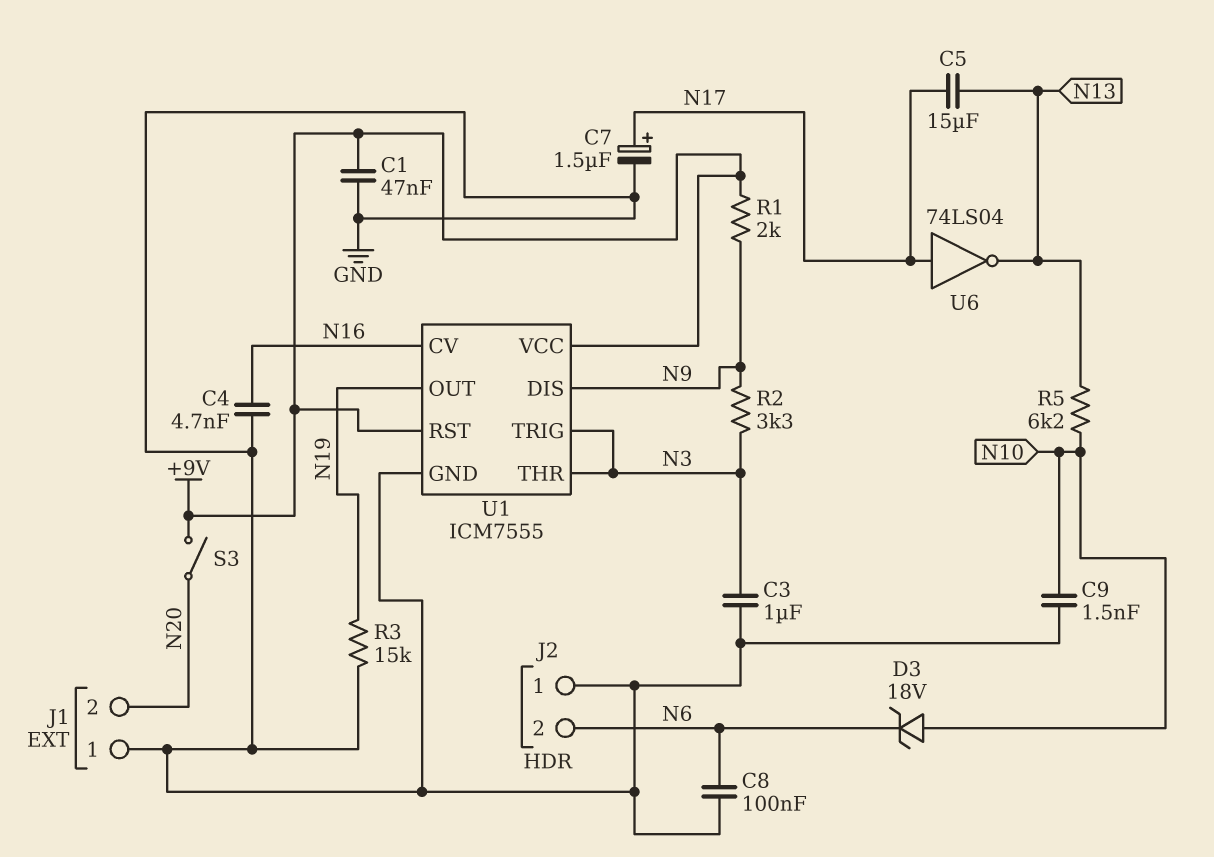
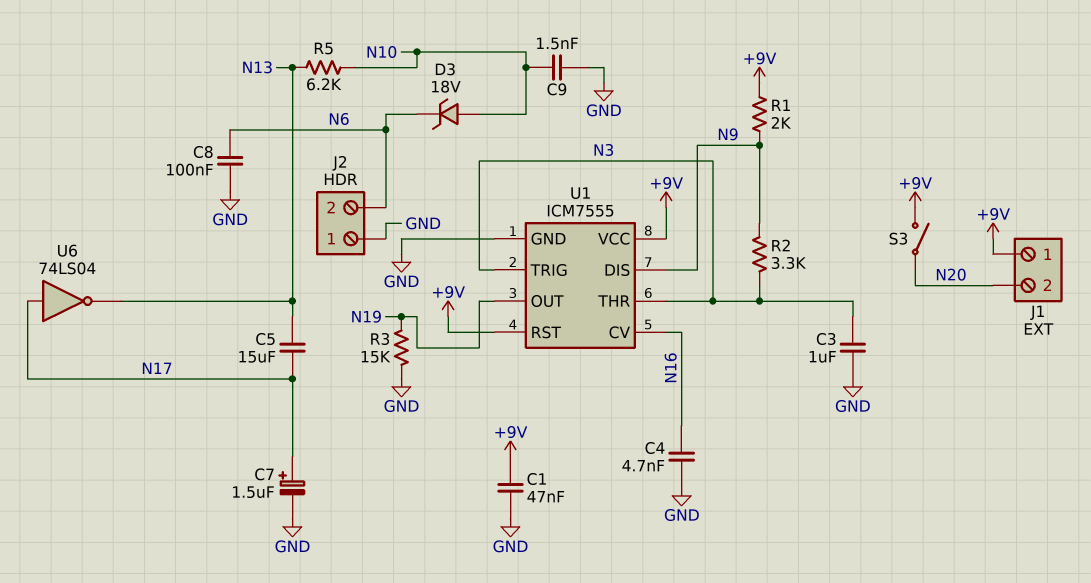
J1 pin 1: GND -> +9V

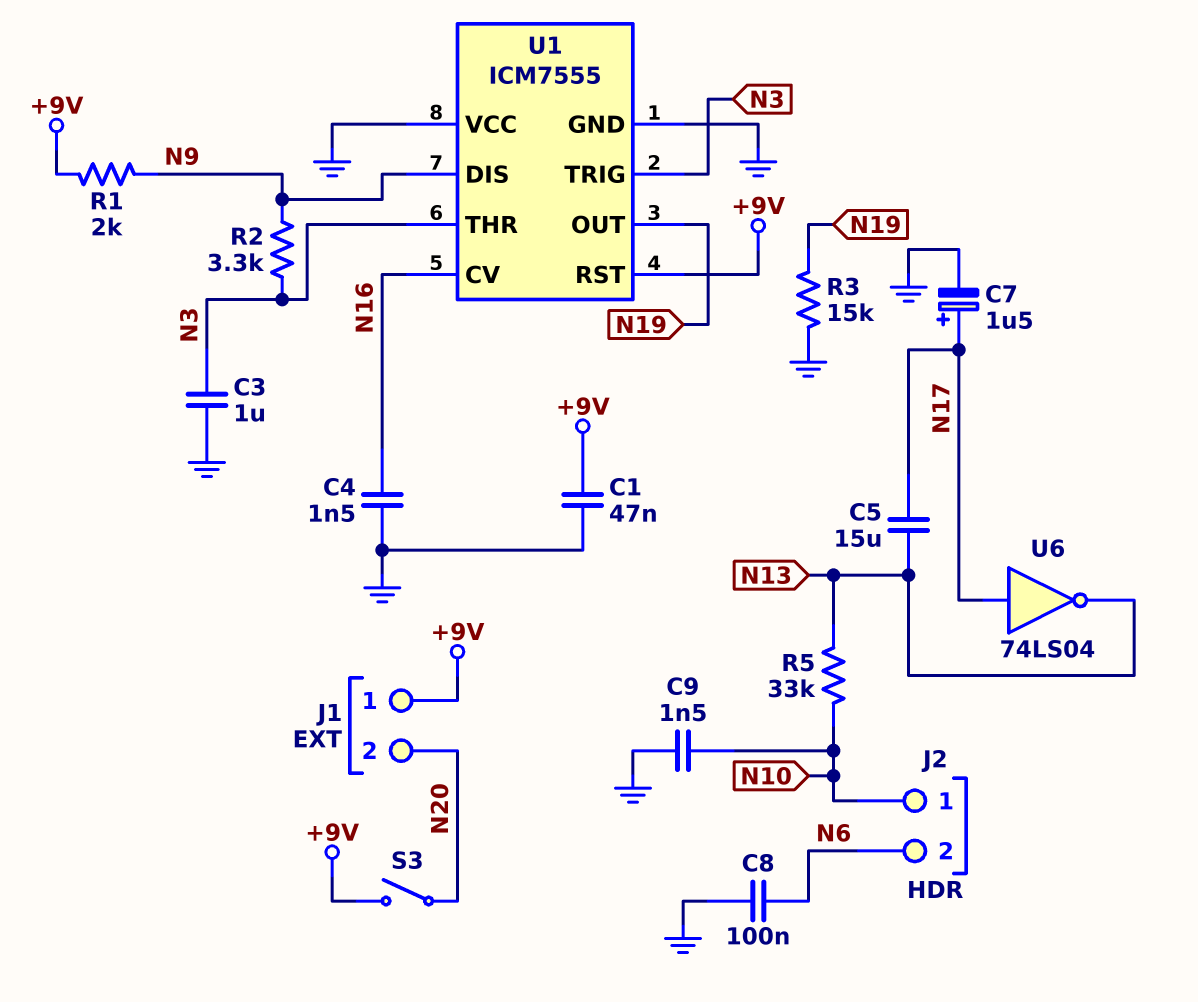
C4: 4.7nF (GND, N16) -> 1.5nF (GND, N16)
D3: zener 18V (A N10, K N6) -> none
J2 pin 1: GND -> N10
R5: 6.2k (N10, N13) -> 33k (N10, N13)
U1 pin VCC: +9V -> GND

